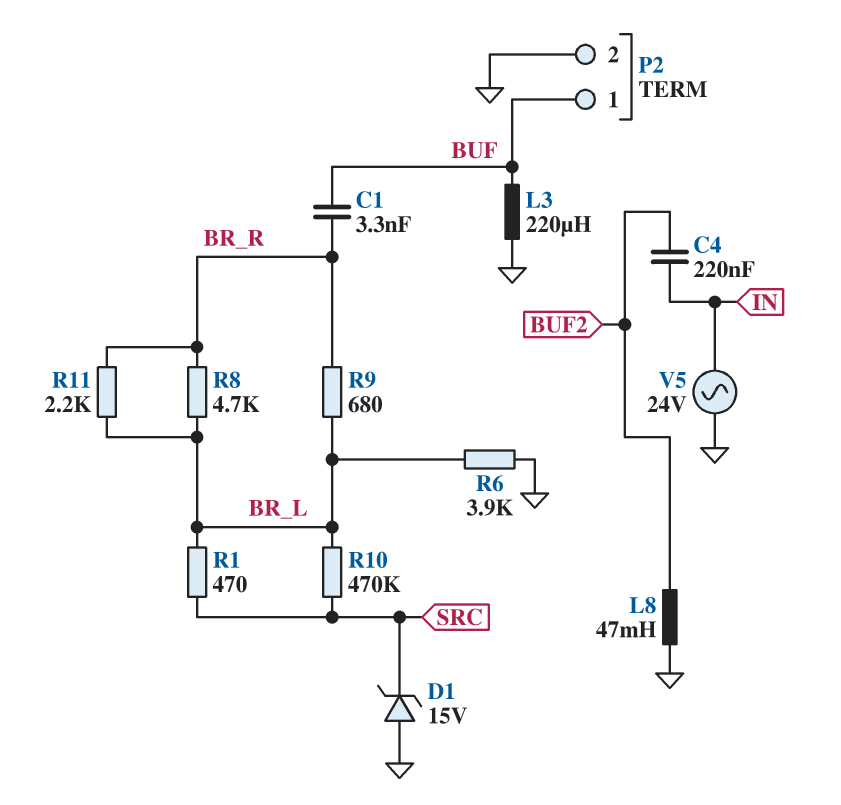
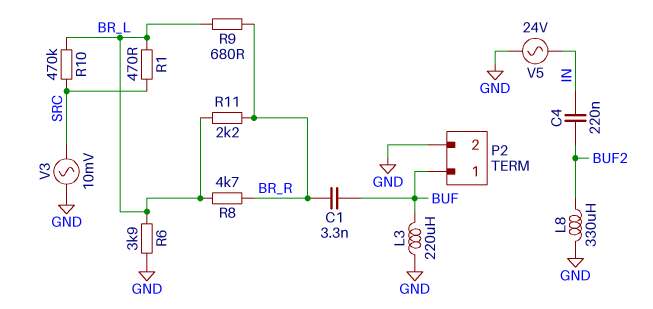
D1: zener 15V (A GND, K SRC) -> none
L8: 47mH (BUF2, GND) -> 330uH (BUF2, GND)
V3: none -> AC 10mV (GND, SRC)

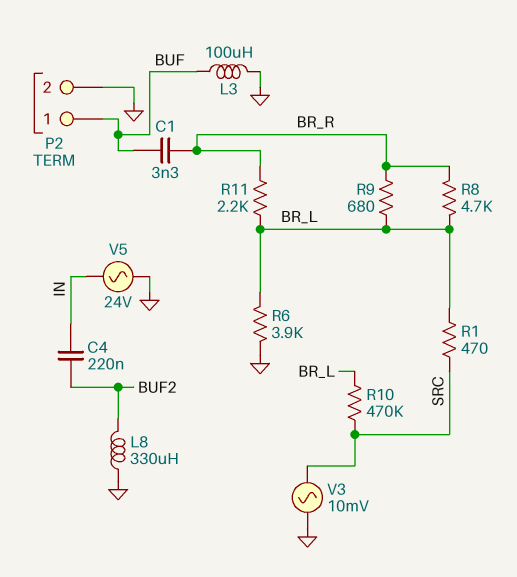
L3: 220uH (BUF, GND) -> 100uH (BUF, GND)

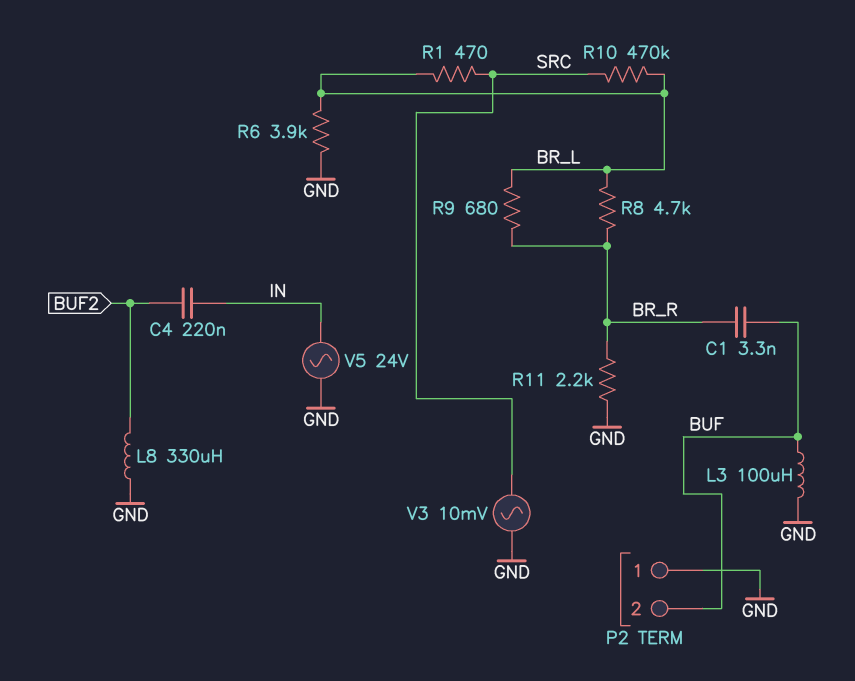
P2 pin 1: BUF -> GND
P2 pin 2: GND -> BUF
R11: 2.2k (BR_L, BR_R) -> 2.2k (BR_R, GND)

